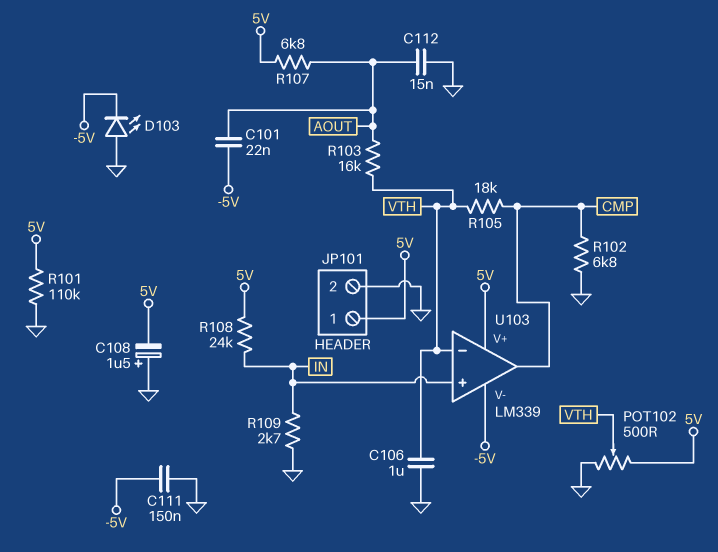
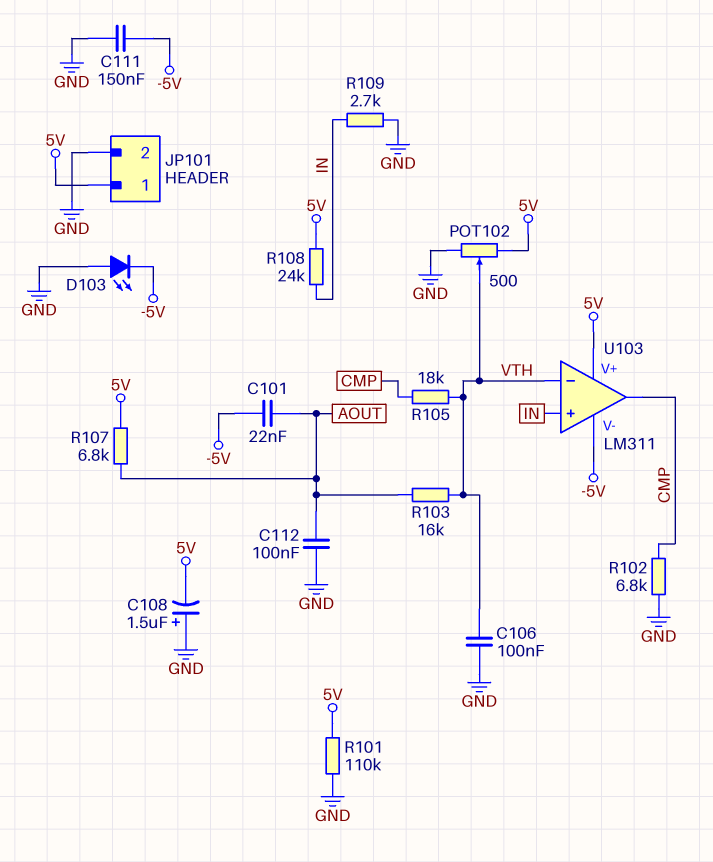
C106: 1uF (GND, VTH) -> 100nF (GND, VTH)
C112: 15nF (AOUT, GND) -> 100nF (AOUT, GND)
U103: LM339 -> LM311

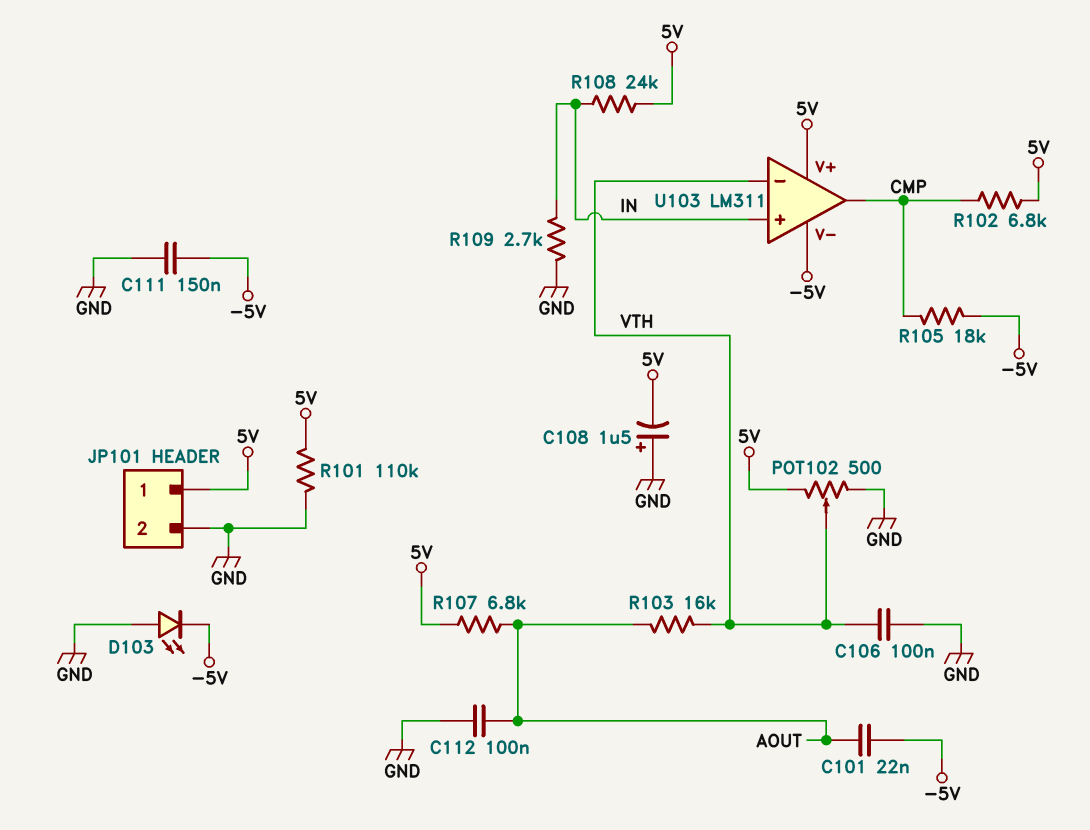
R102: 6.8k (CMP, GND) -> 6.8k (5V, CMP)
R105: 18k (CMP, VTH) -> 18k (-5V, CMP)

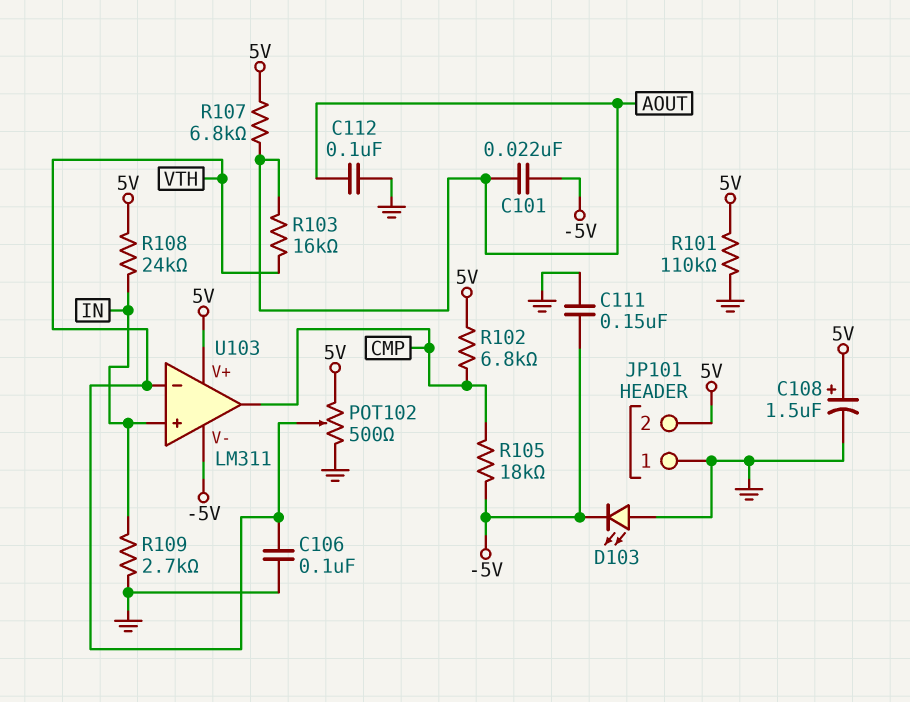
C108: 1.5uF (plus GND, minus 5V) -> 1.5uF (plus 5V, minus GND)
JP101 pin 1: 5V -> GND
JP101 pin 2: GND -> 5V

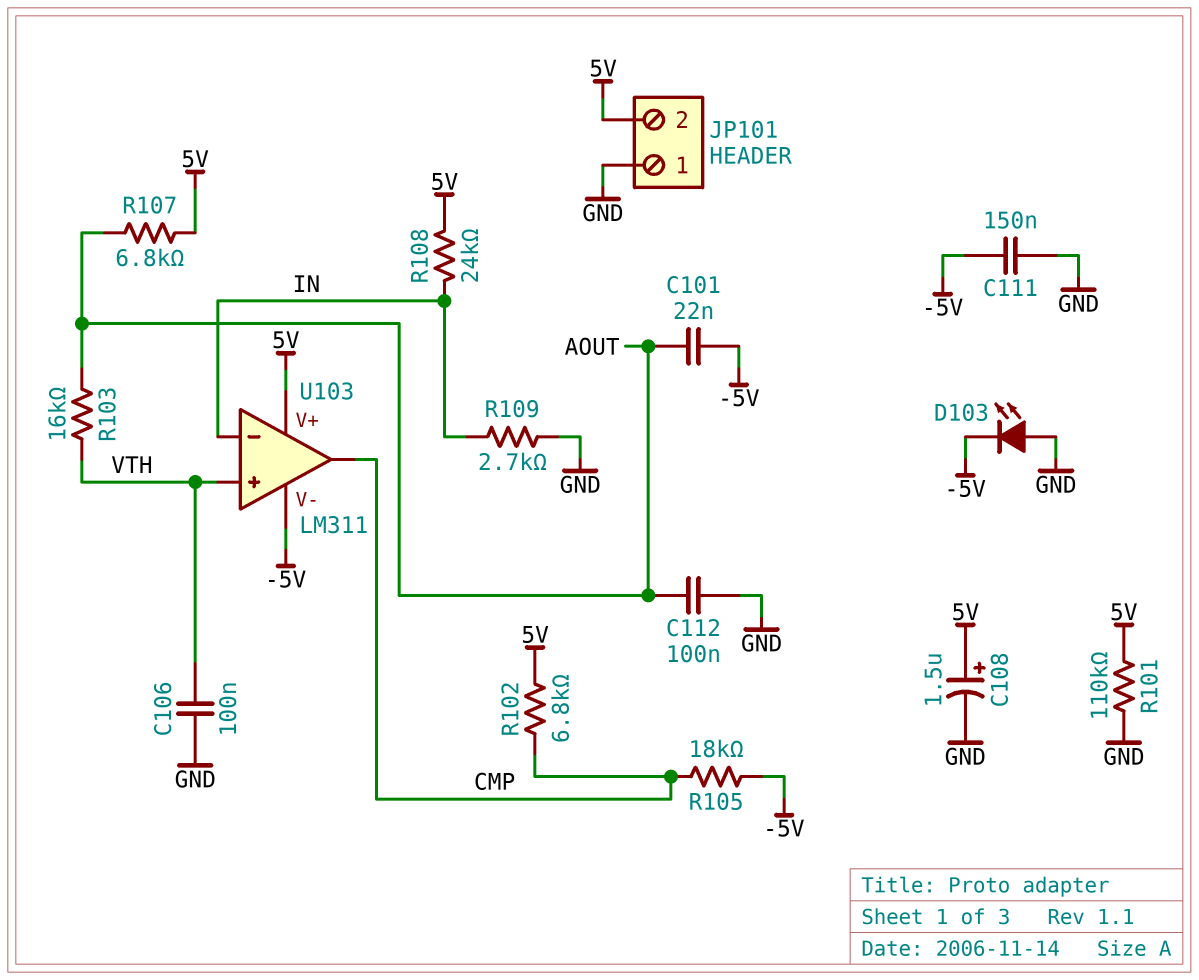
POT102: 500 (5V, GND, wiper VTH) -> none
U103 pin in+: IN -> VTH
U103 pin in-: VTH -> IN

